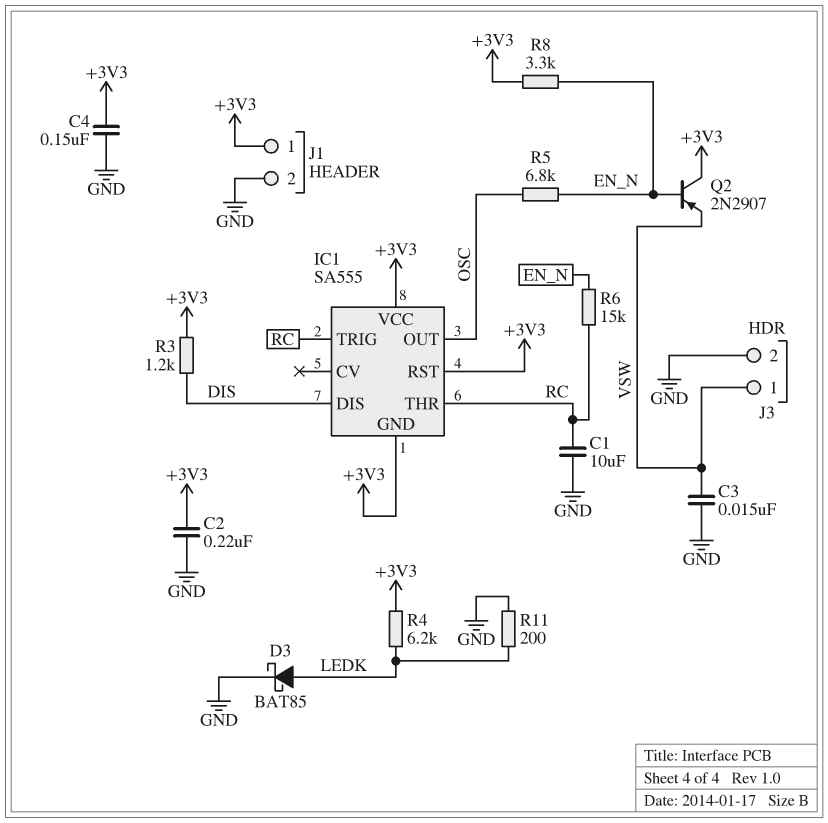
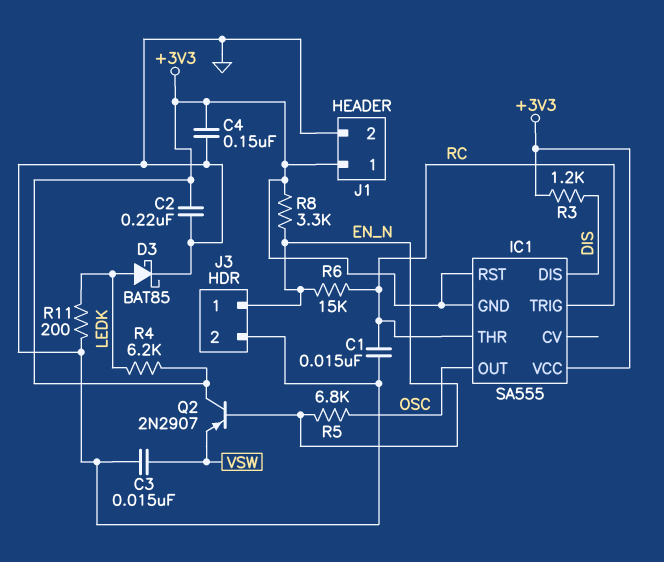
C1: 10uF (GND, RC) -> 15nF (GND, RC)
J3 pin 1: VSW -> EN_N

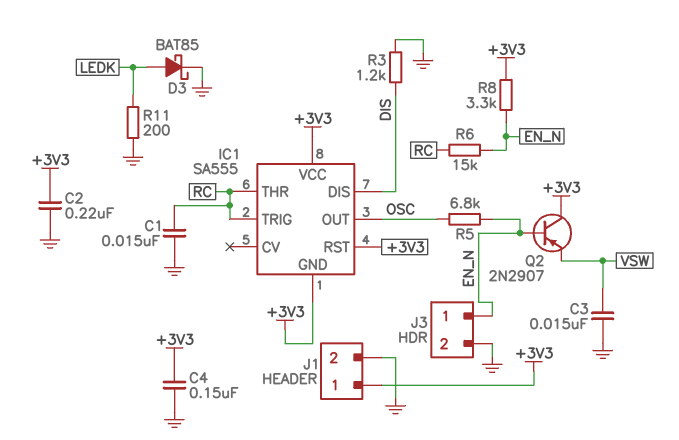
R3: 1.2k (+3V3, DIS) -> 1.2k (DIS, GND)
R4: 6.2k (+3V3, LEDK) -> none

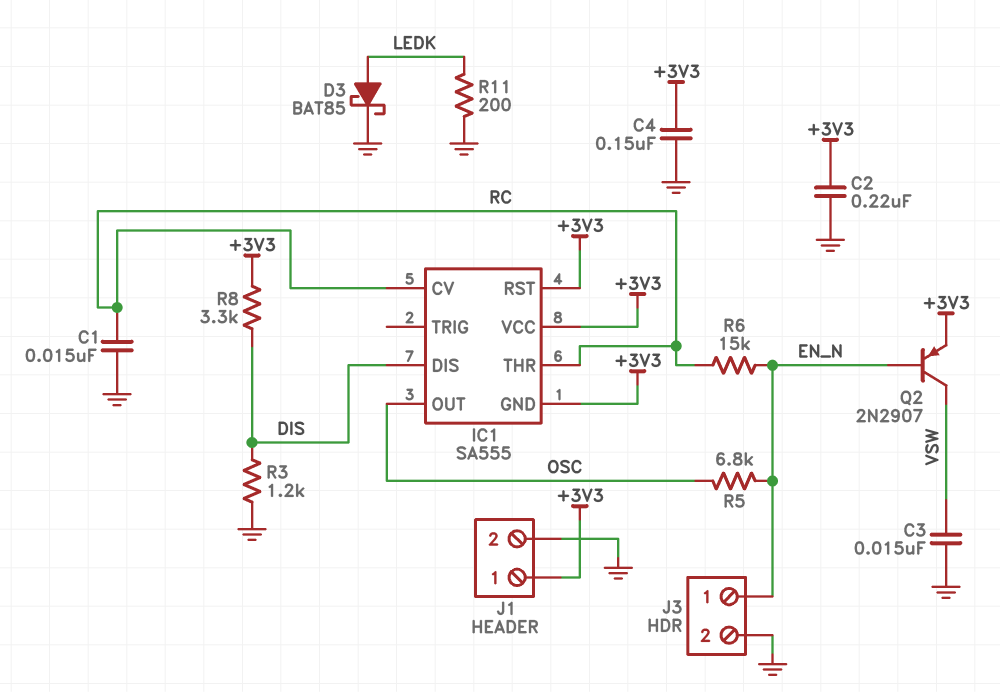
IC1 pin CV: none -> RC
IC1 pin TRIG: RC -> none
Q2: PNP 2N2907 (B EN_N, C +3V3, E VSW) -> PNP 2N2907 (B EN_N, C VSW, E +3V3)
R8: 3.3k (+3V3, EN_N) -> 3.3k (+3V3, DIS)

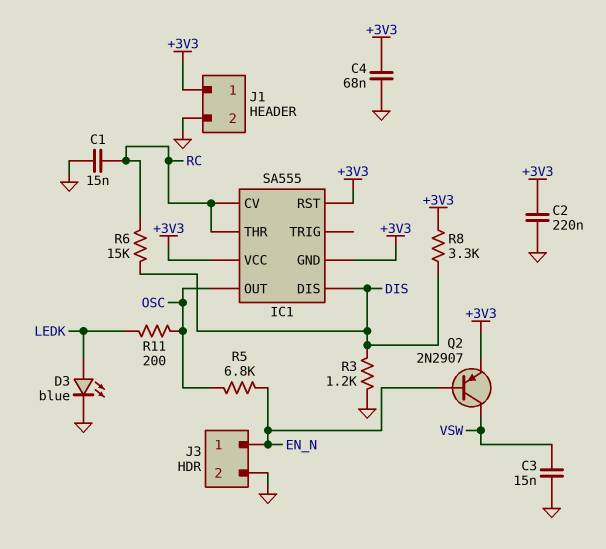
C4: 150nF (+3V3, GND) -> 68nF (+3V3, GND)
D3: schottky BAT85 (A LEDK, K GND) -> LED blue (A LEDK, K GND)
R6: 15k (EN_N, RC) -> 15k (DIS, RC)
R11: 200 (GND, LEDK) -> 200 (LEDK, OSC)

